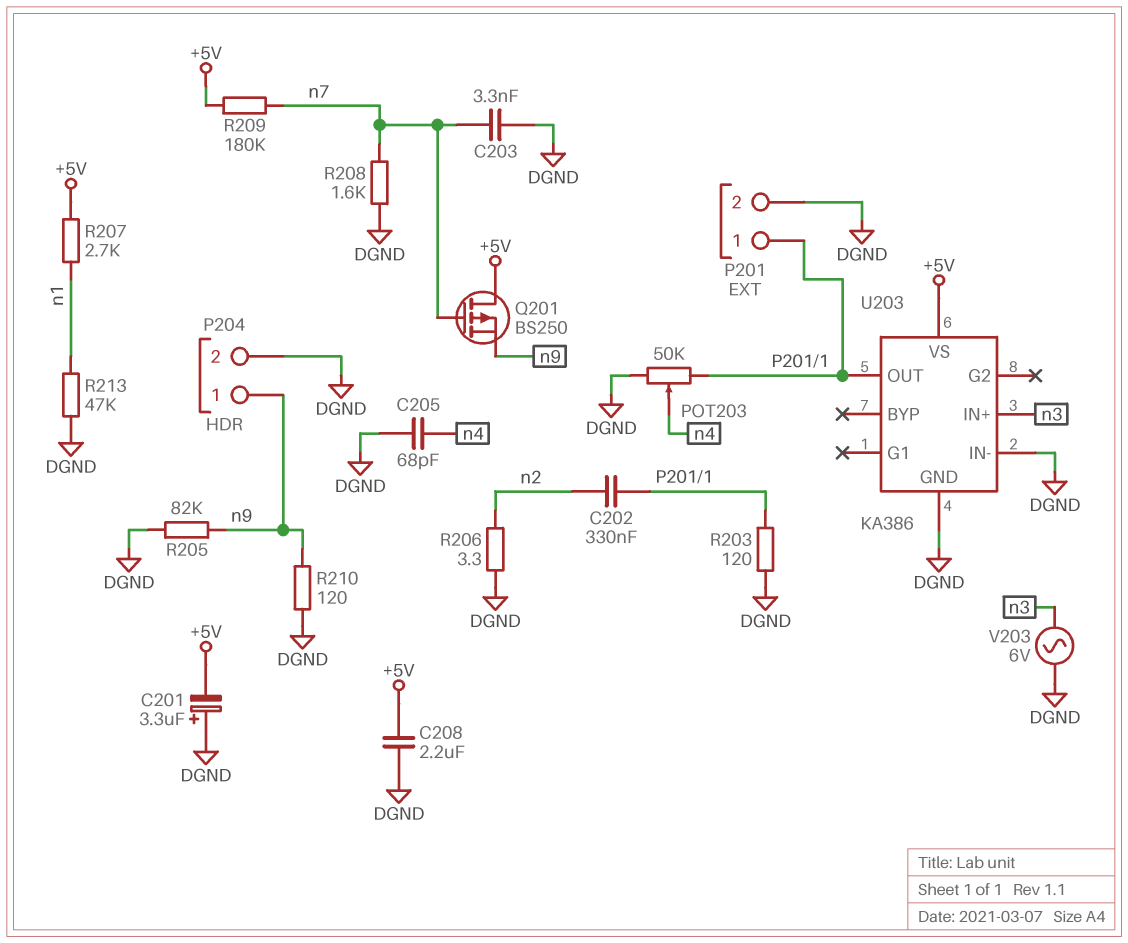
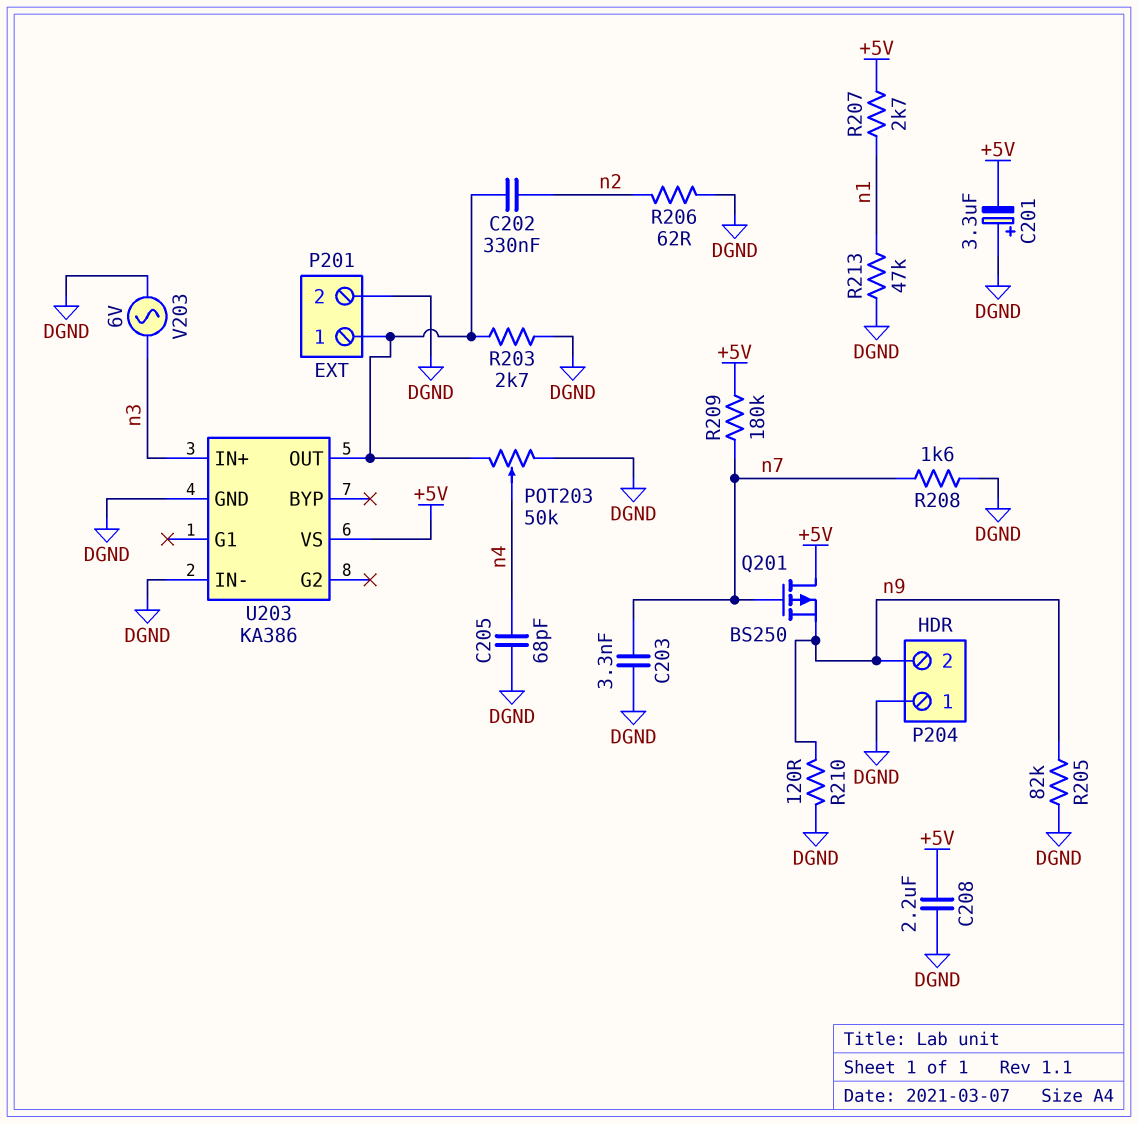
P204 pin 1: n9 -> DGND
P204 pin 2: DGND -> n9
R203: 120 (DGND, P201/1) -> 2.7k (DGND, P201/1)
R206: 3.3 (DGND, n2) -> 62 (DGND, n2)

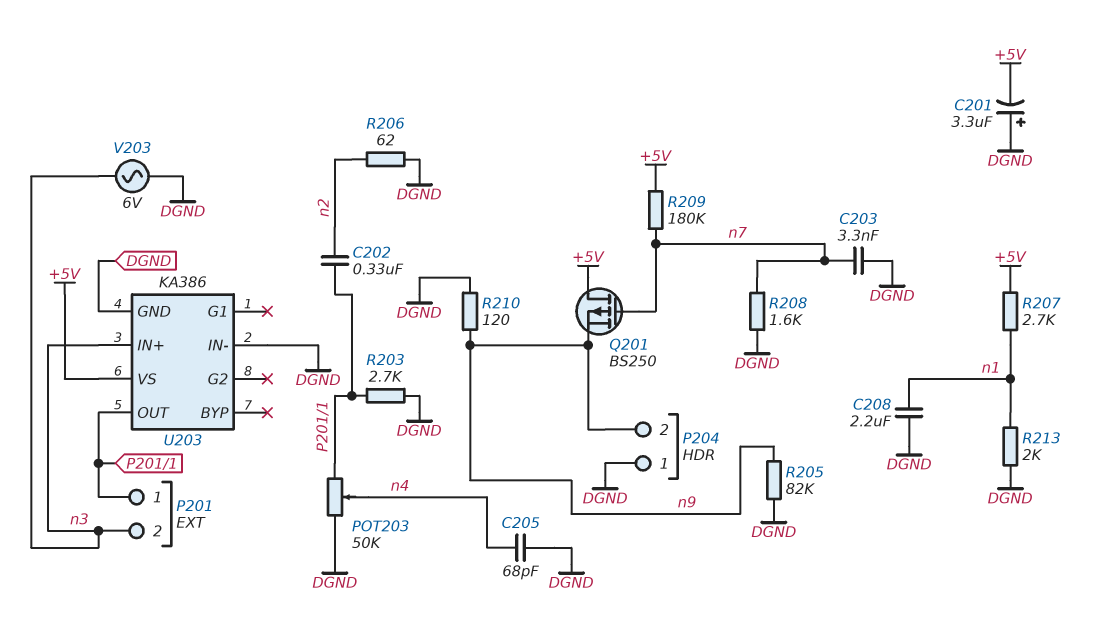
C208: 2.2uF (+5V, DGND) -> 2.2uF (DGND, n1)
P201 pin 2: DGND -> n3
R213: 47k (DGND, n1) -> 2k (DGND, n1)

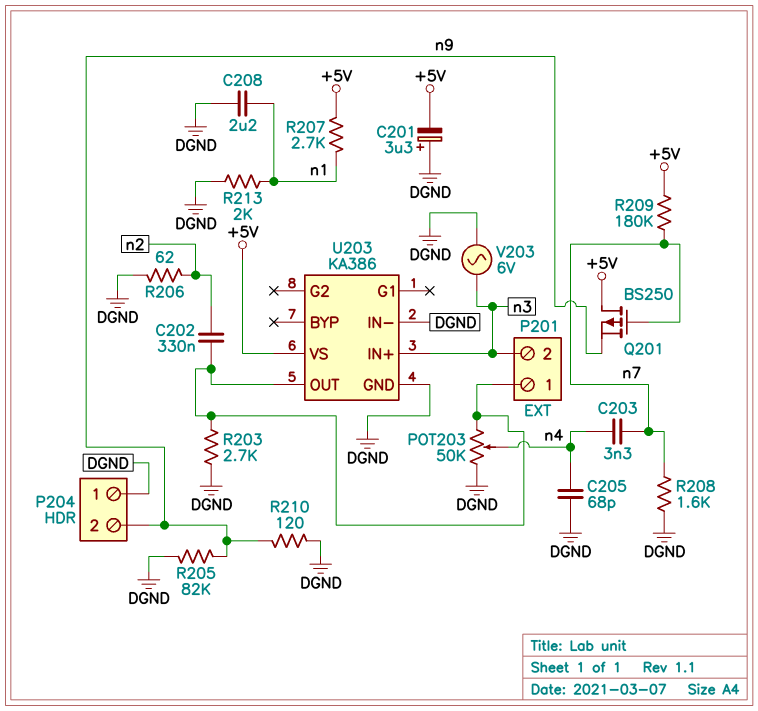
C203: 3.3nF (DGND, n7) -> 3.3nF (n4, n7)

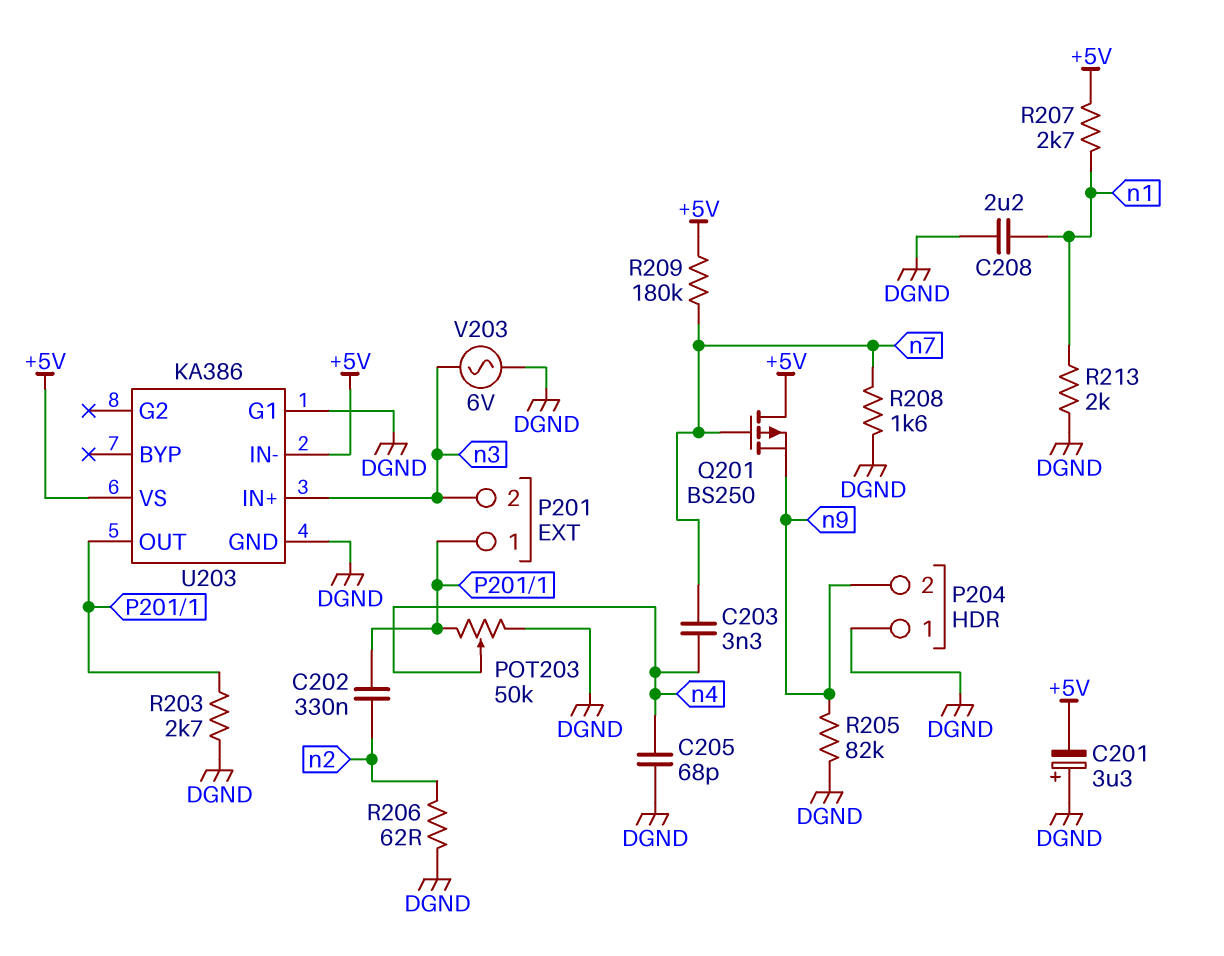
R210: 120 (DGND, n9) -> none
U203 pin G1: none -> DGND
U203 pin IN-: DGND -> +5V

